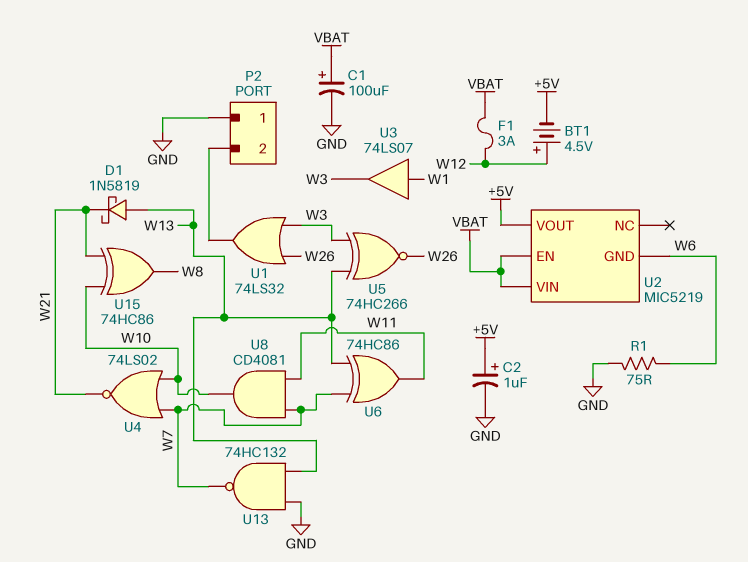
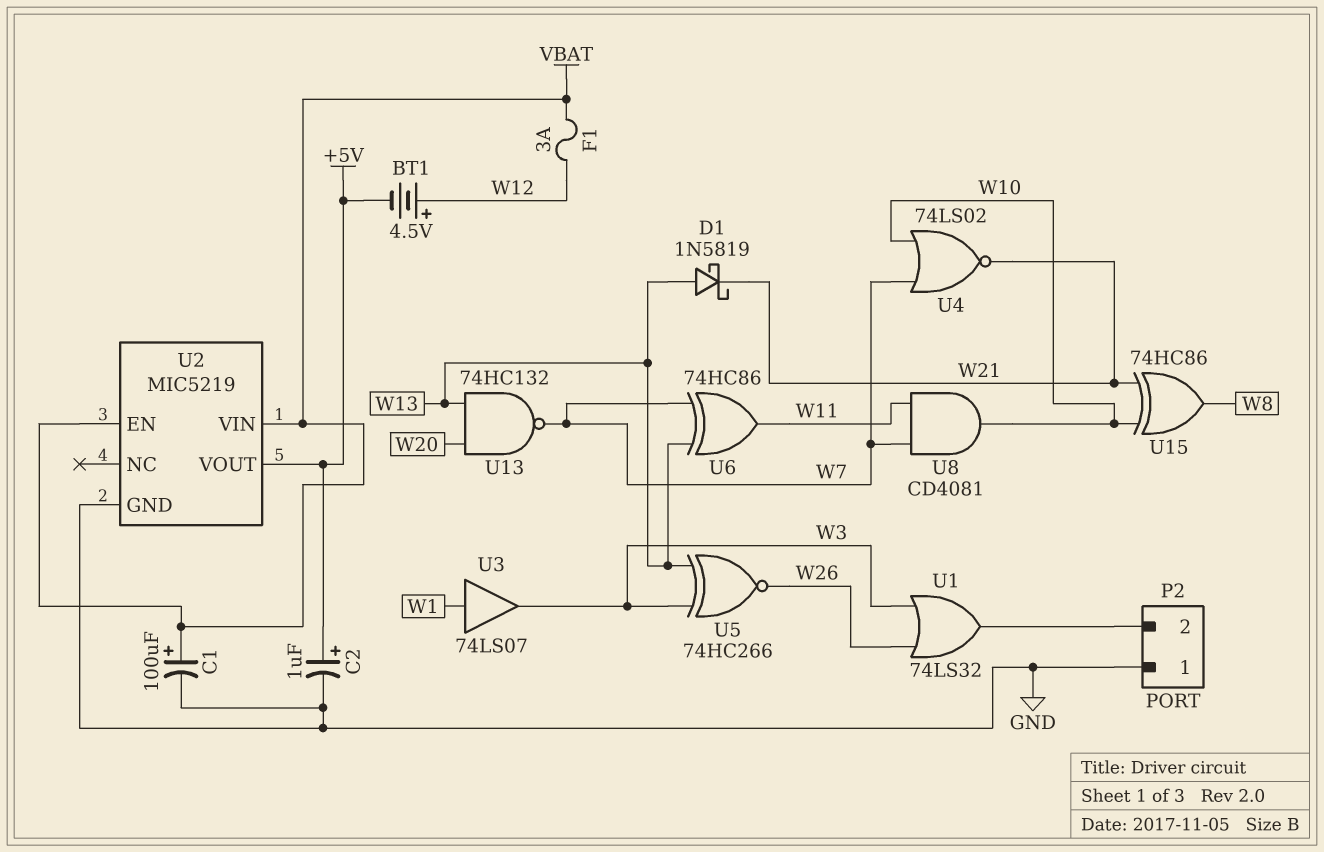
R1: 75 (GND, W6) -> none
U2 pin GND: W6 -> GND
U13: NAND 74HC132 (in GND, in W13, out W7) -> NAND 74HC132 (in W13, in W20, out W7)

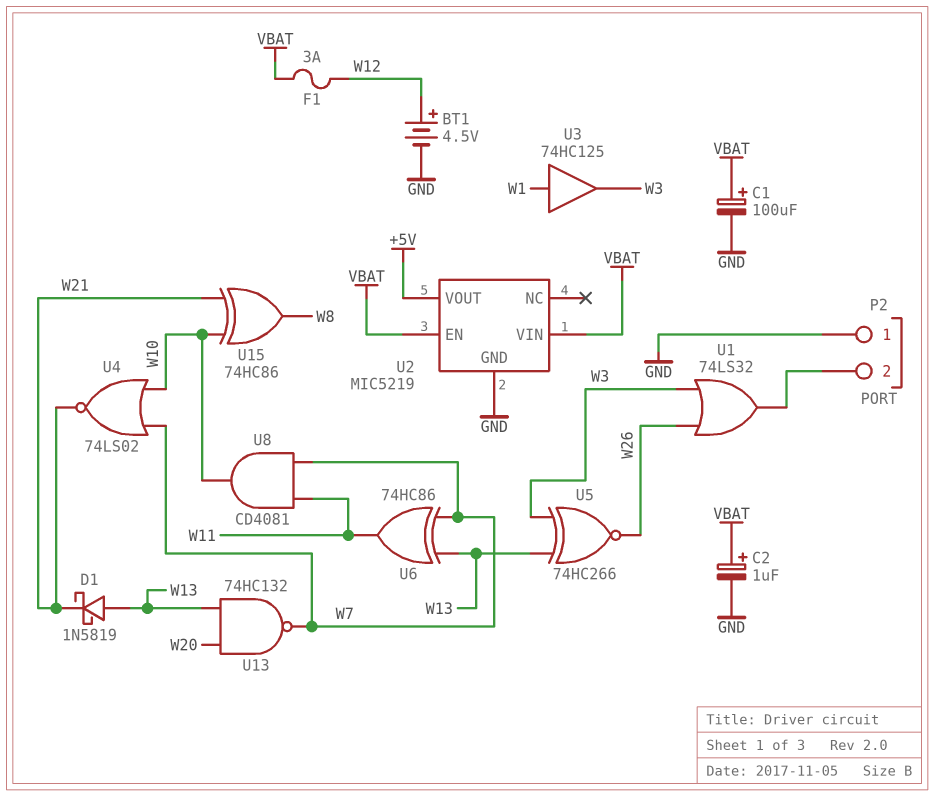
BT1: 4.5V (plus W12, minus +5V) -> 4.5V (plus W12, minus GND)
C2: 1uF (plus +5V, minus GND) -> 1uF (plus VBAT, minus GND)
U3: buffer 74LS07 (in W1, out W3) -> buffer 74HC125 (in W1, out W3)

